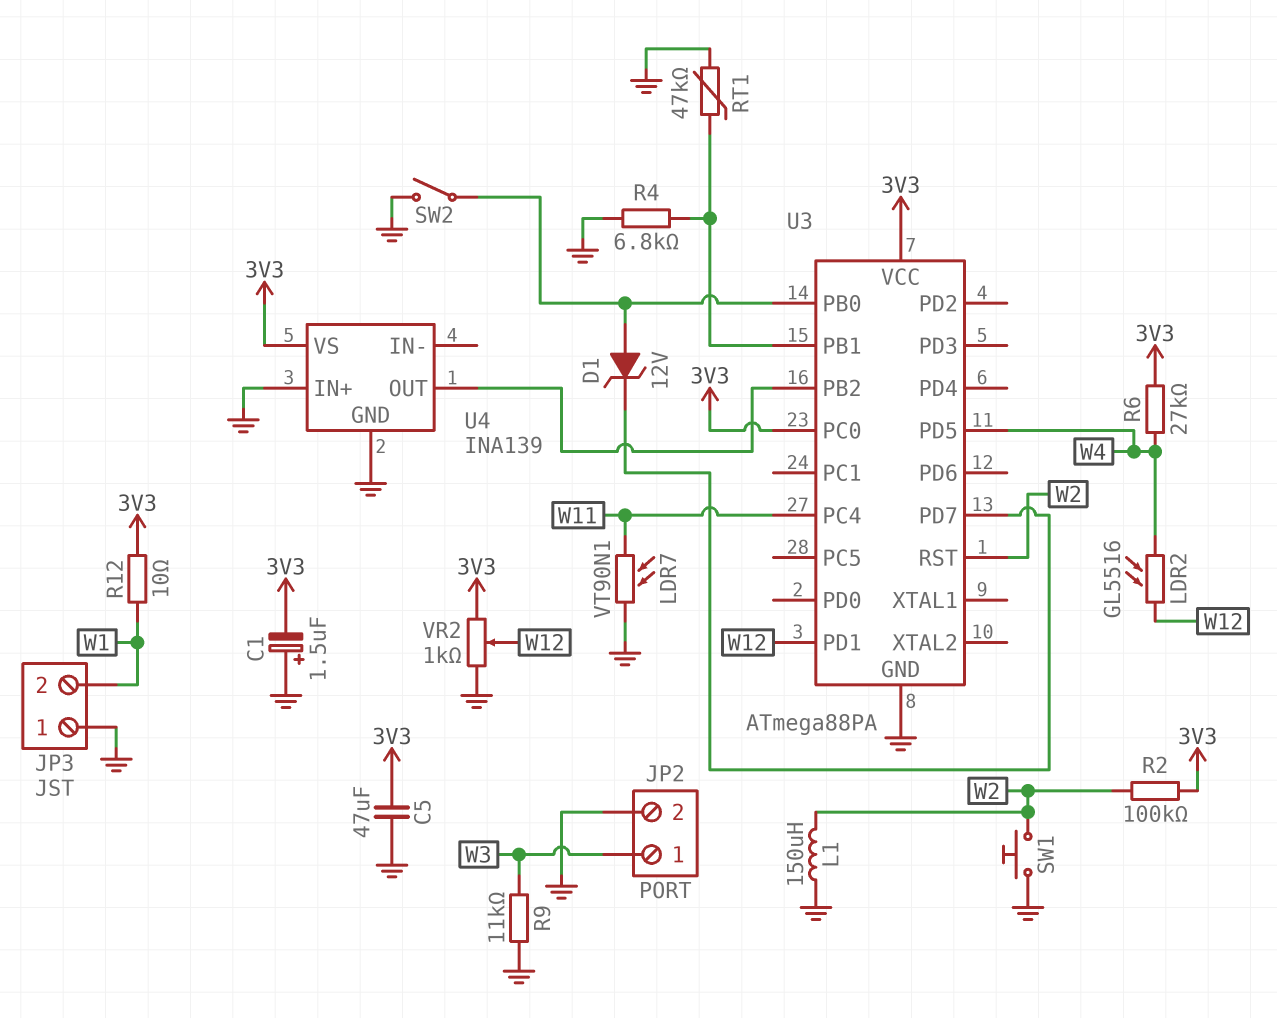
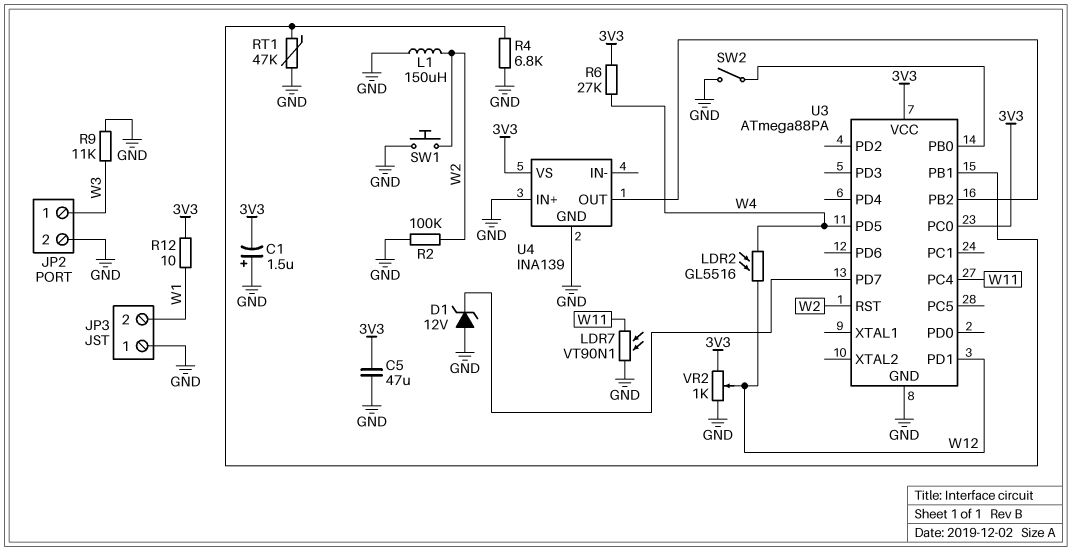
D1: zener 12V (A U3/PB0, K U3/PD7) -> zener 12V (A GND, K U3/PD7)
R2: 100k (3V3, W2) -> 100k (GND, W2)

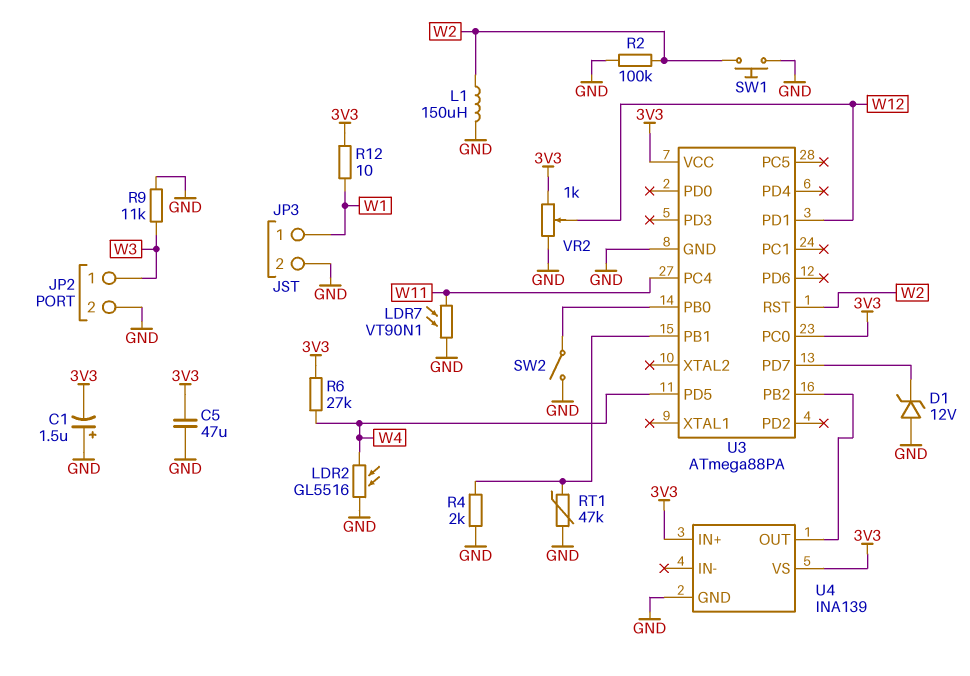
JP3 pin 1: GND -> W1
JP3 pin 2: W1 -> GND
LDR2: GL5516 (W4, W12) -> GL5516 (GND, W4)
R4: 6.8k (GND, U3/PB1) -> 2k (GND, U3/PB1)
U4 pin IN+: GND -> 3V3

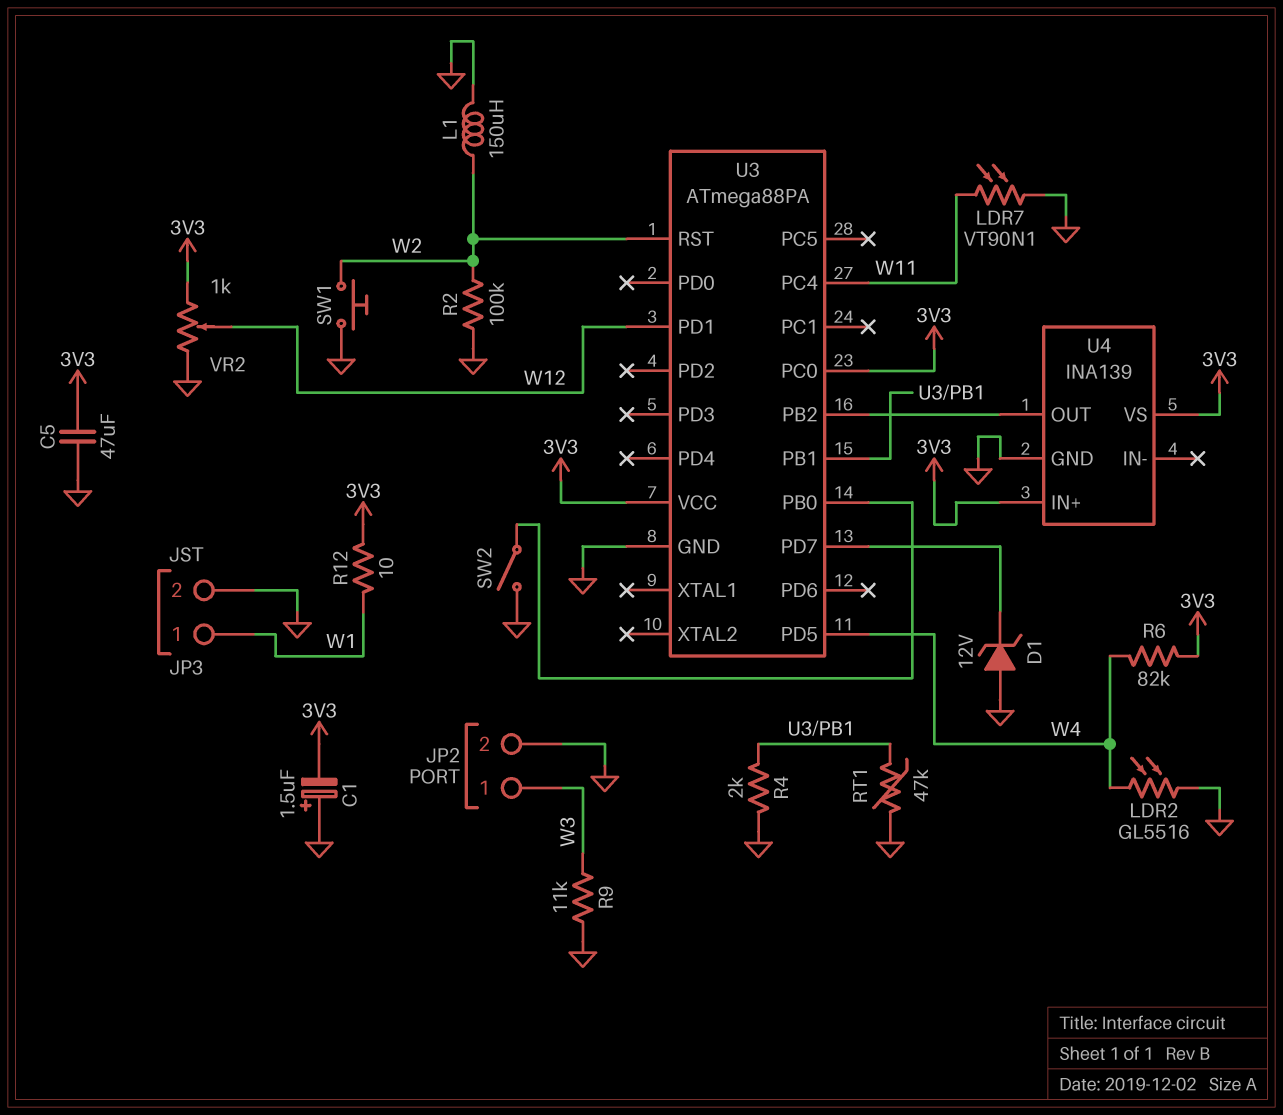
R6: 27k (3V3, W4) -> 82k (3V3, W4)

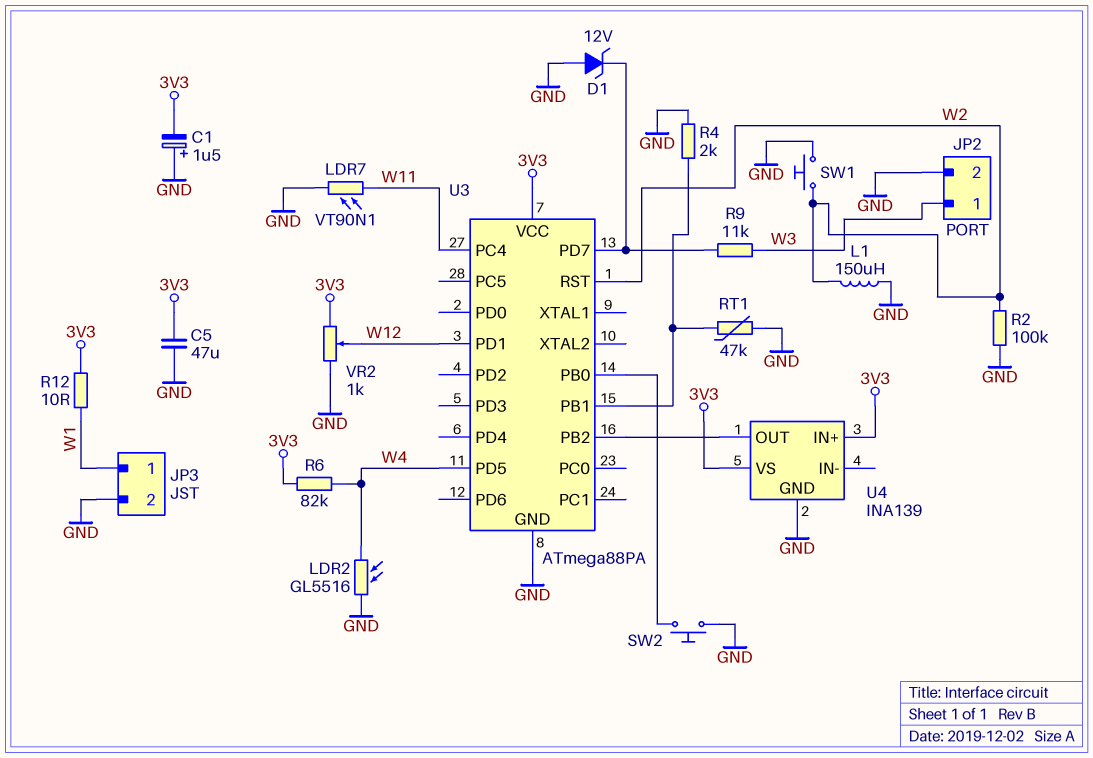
R9: 11k (GND, W3) -> 11k (U3/PD7, W3)
SW2: switch (GND, U3/PB0) -> button (GND, U3/PB0)
U3 pin PC0: 3V3 -> none

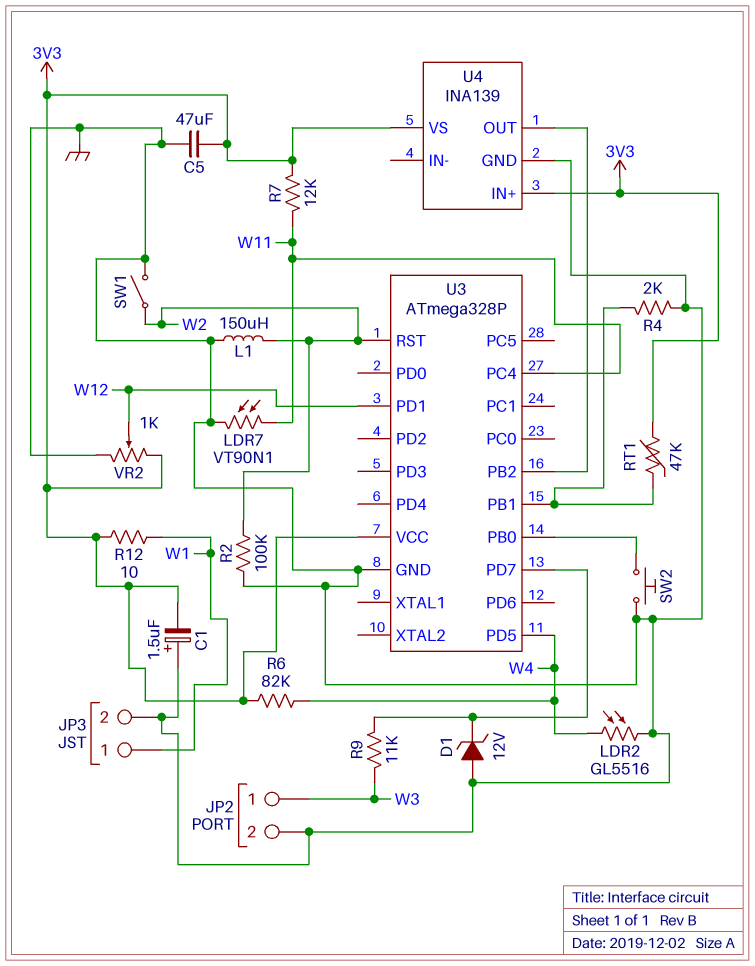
R7: none -> 12k (3V3, W11)
RT1: 47k (GND, U3/PB1) -> 47k (3V3, U3/PB1)
SW1: button (GND, W2) -> switch (GND, W2)
U3: ATmega88PA -> ATmega328P

